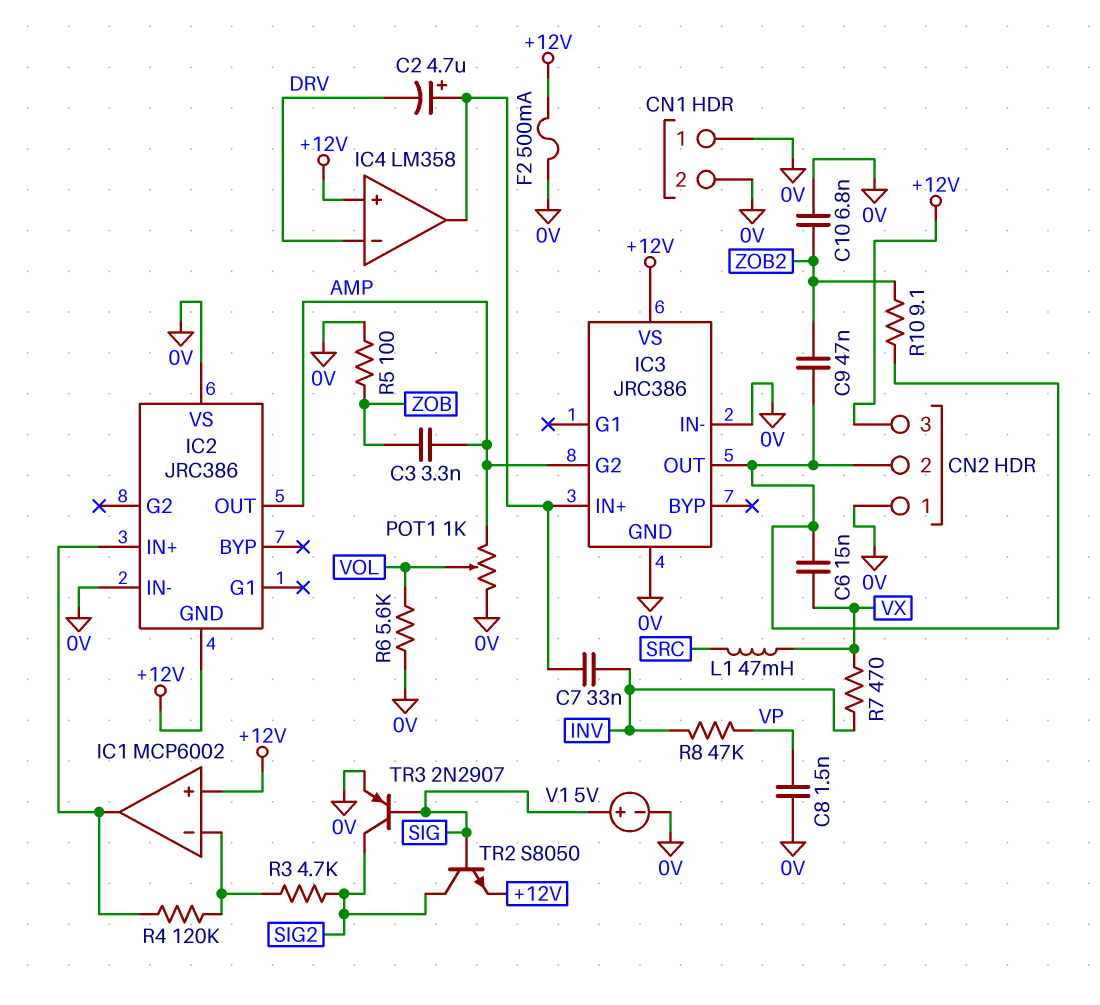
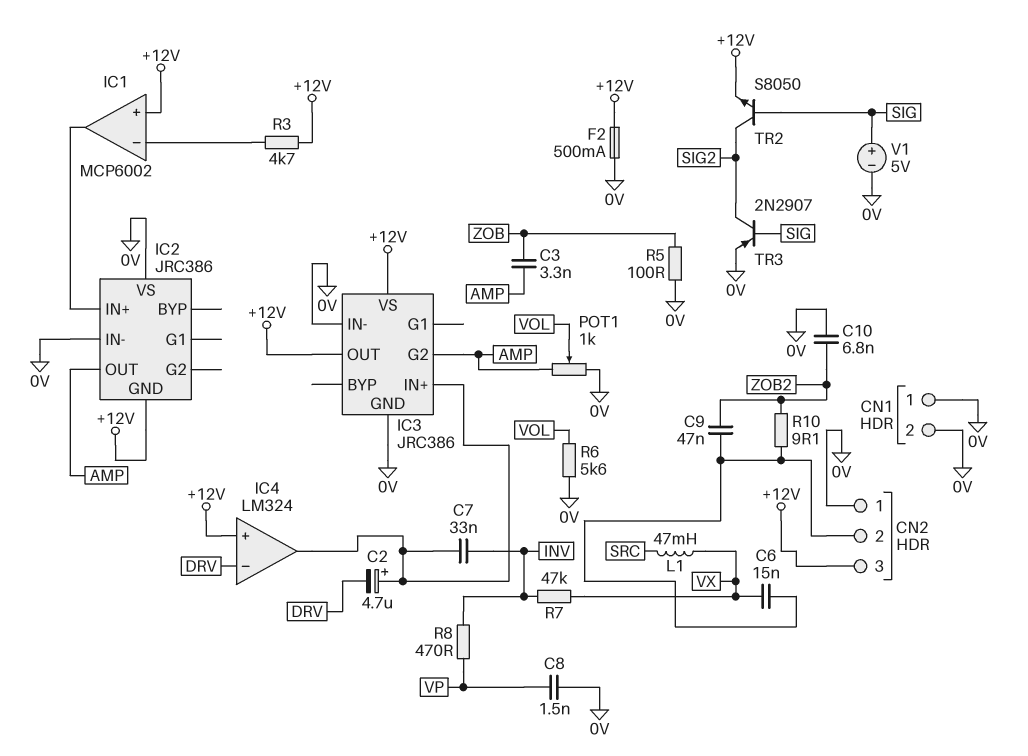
IC3 pin OUT: CN2/2 -> +12V
IC4: LM358 -> LM324
R3: 4.7k (IC1/in-, SIG2) -> 4.7k (+12V, IC1/in-)
R4: 120k (IC1/in-, IC1/out) -> none
R7: 470 (INV, VX) -> 47k (INV, VX)
R8: 47k (INV, VP) -> 470 (INV, VP)

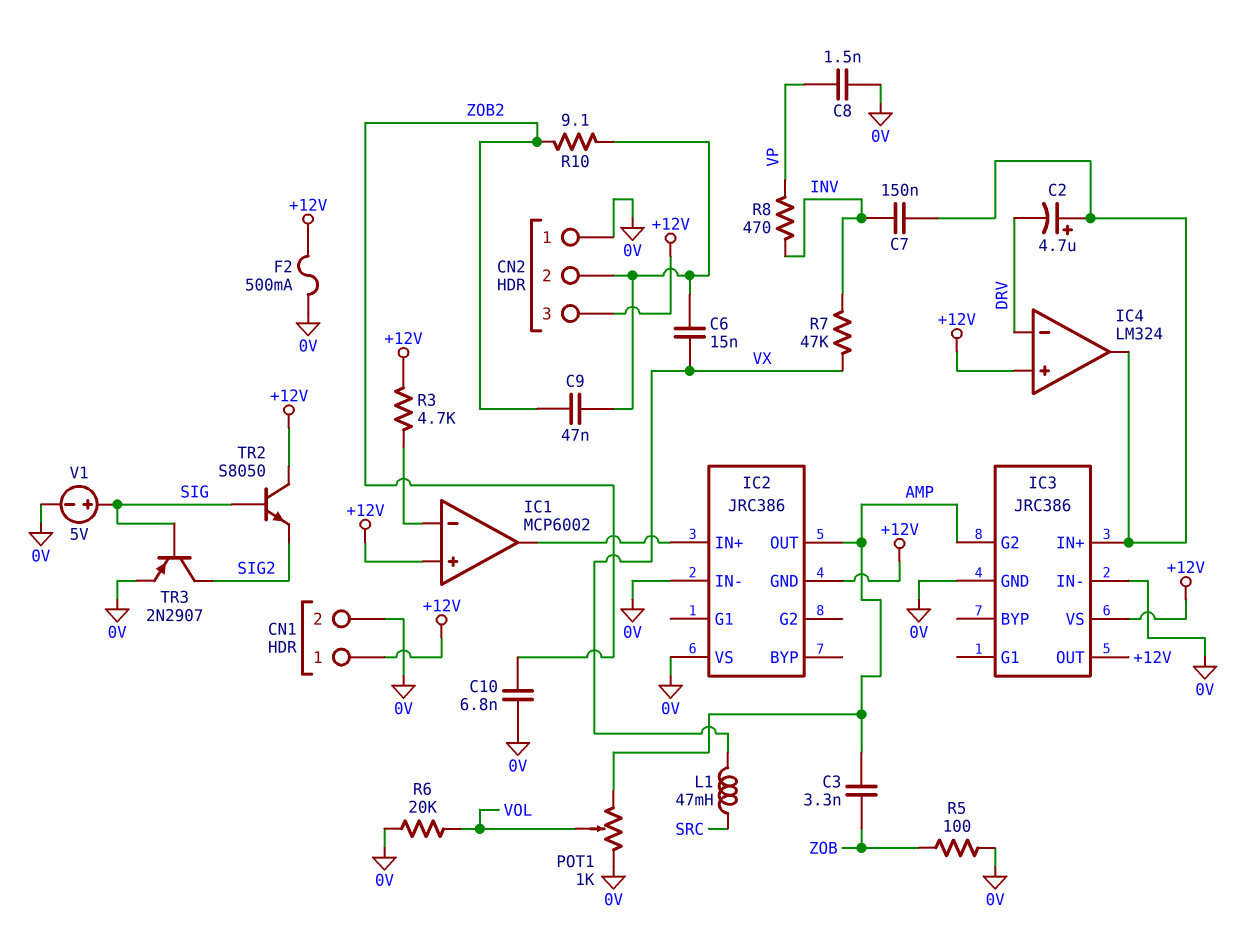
C7: 33nF (IC3/IN+, INV) -> 150nF (IC3/IN+, INV)
CN1 pin 1: 0V -> +12V
R6: 5.6k (0V, VOL) -> 20k (0V, VOL)
TR2: NPN S8050 (B SIG, C SIG2, E +12V) -> NPN S8050 (B SIG, C +12V, E SIG2)

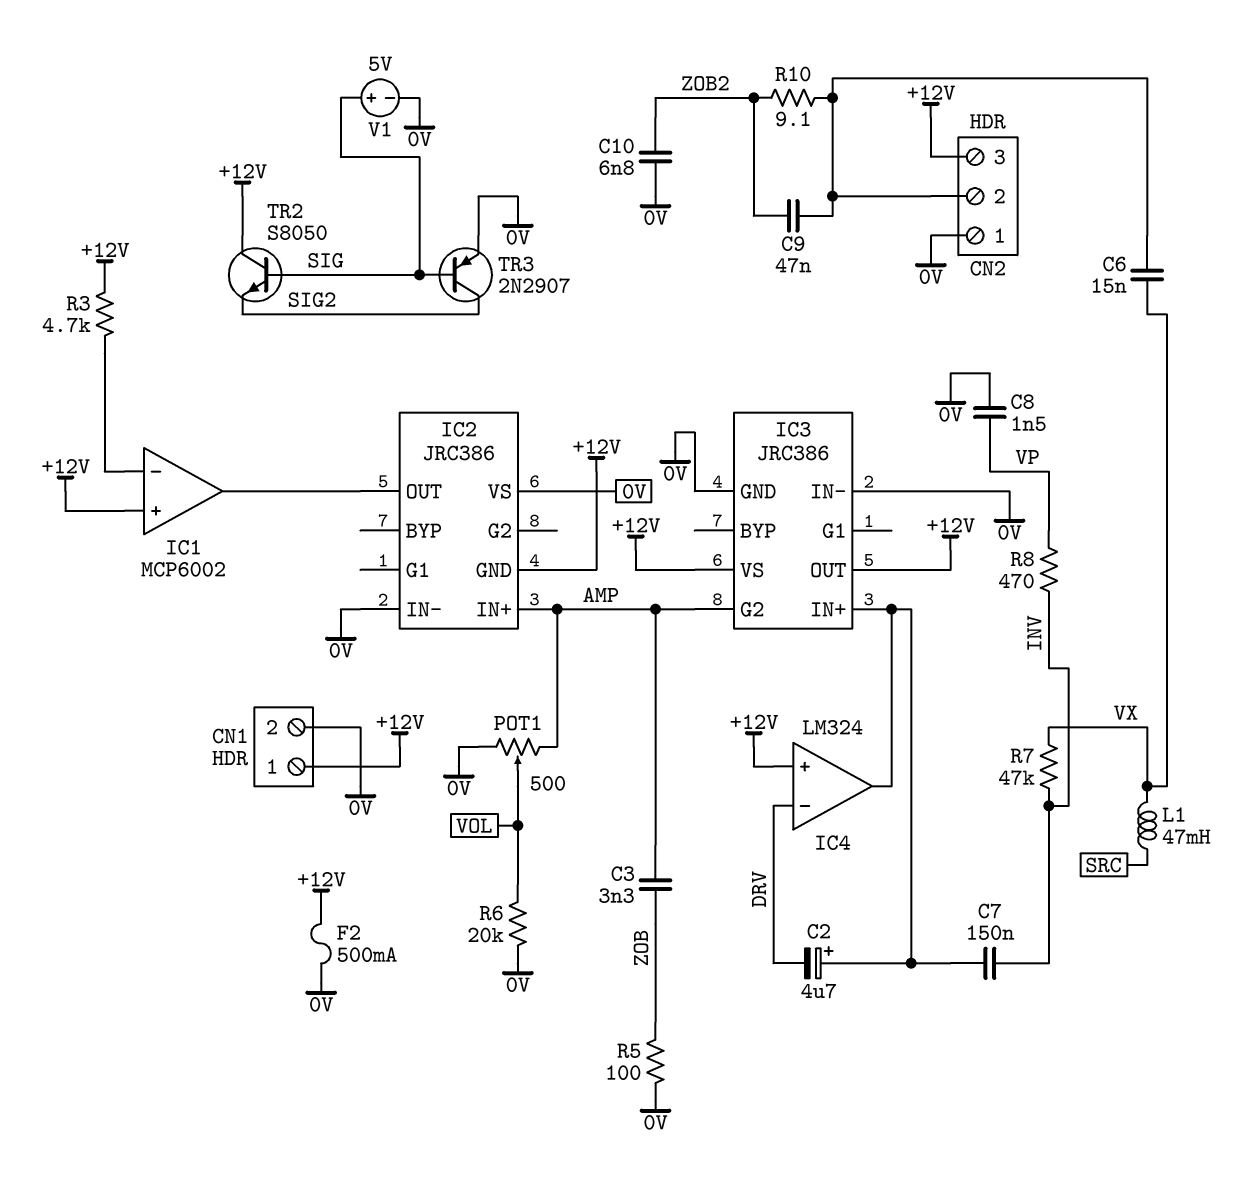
IC2 pin IN+: IC1/out -> AMP
IC2 pin OUT: AMP -> IC1/out
POT1: 1k (0V, AMP, wiper VOL) -> 500 (0V, AMP, wiper VOL)

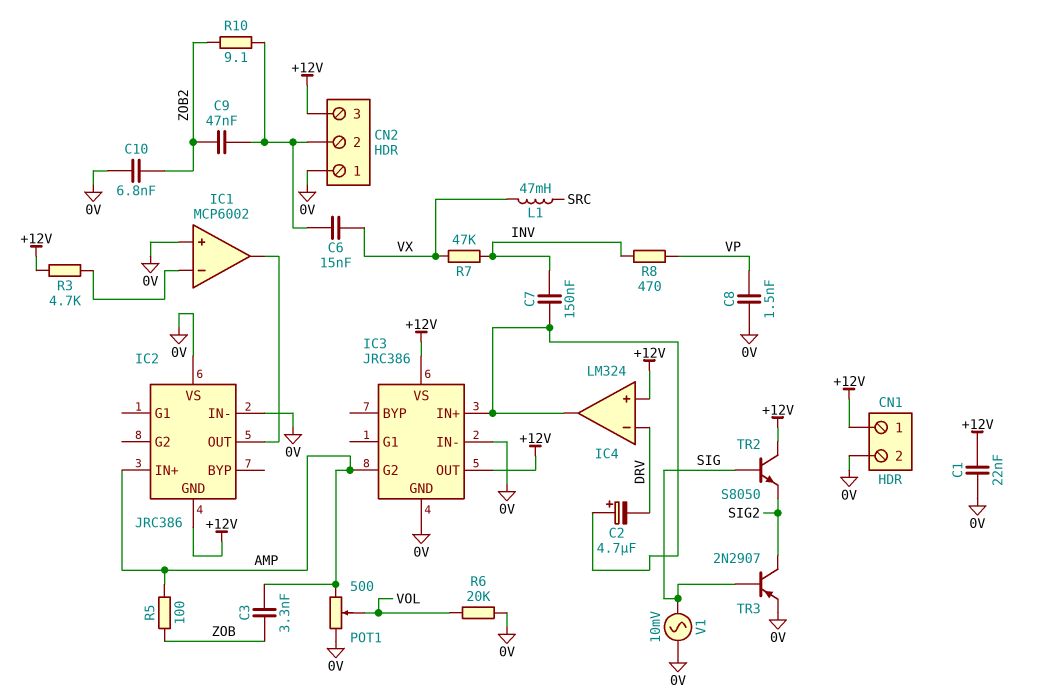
C1: none -> 22nF (+12V, 0V)
F2: 500mA (+12V, 0V) -> none
IC1 pin in+: +12V -> 0V
R5: 100 (0V, ZOB) -> 100 (AMP, ZOB)
V1: 5V (plus SIG, minus 0V) -> AC 10mV (0V, SIG)

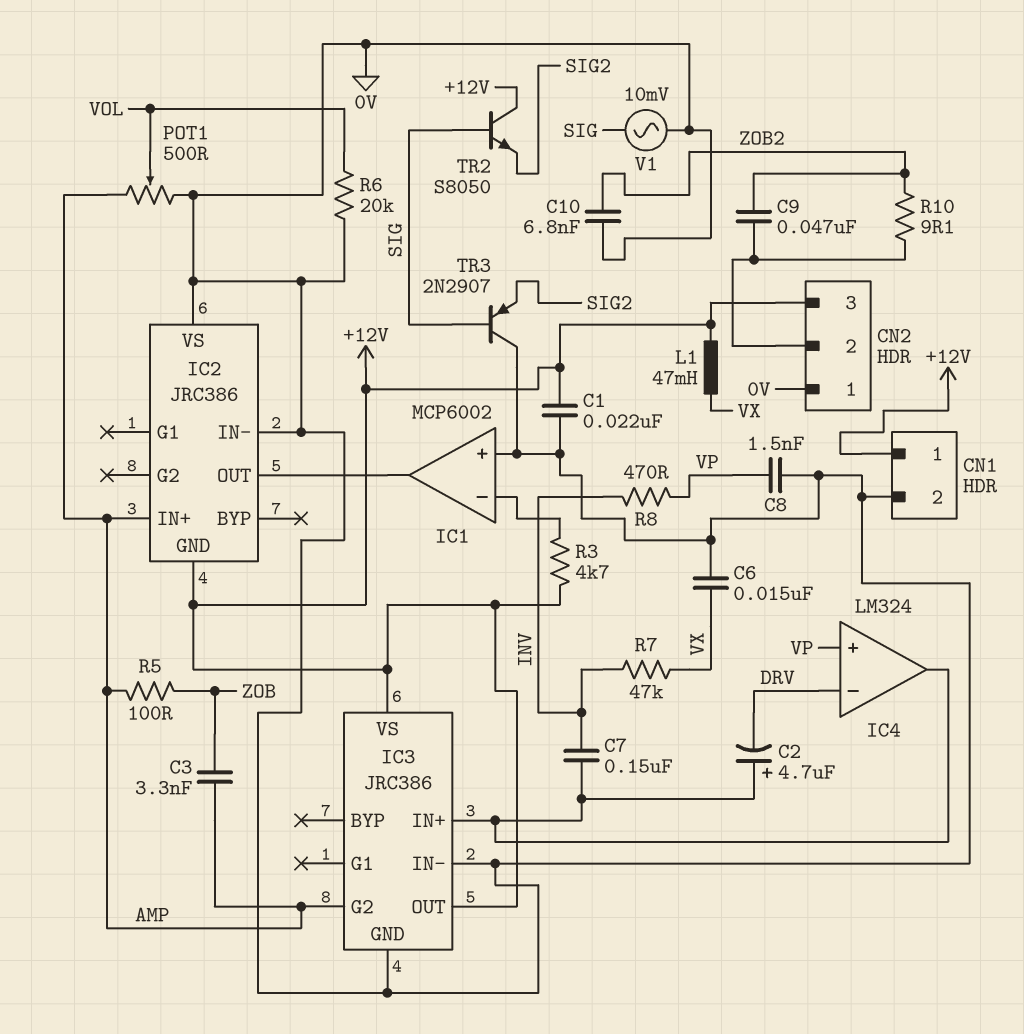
C6: 15nF (CN2/2, VX) -> 15nF (0V, VX)
IC4 pin in+: +12V -> VP
L1: 47mH (SRC, VX) -> 47mH (+12V, VX)
TR3: PNP 2N2907 (B SIG, C SIG2, E 0V) -> PNP 2N2907 (B SIG, C 0V, E SIG2)

